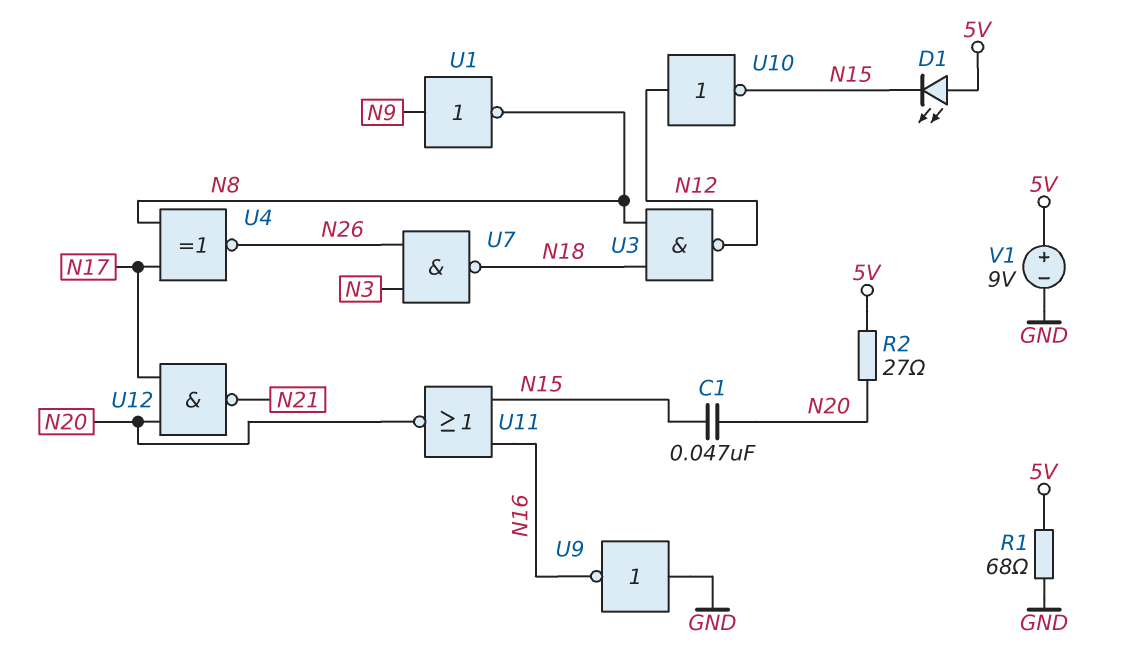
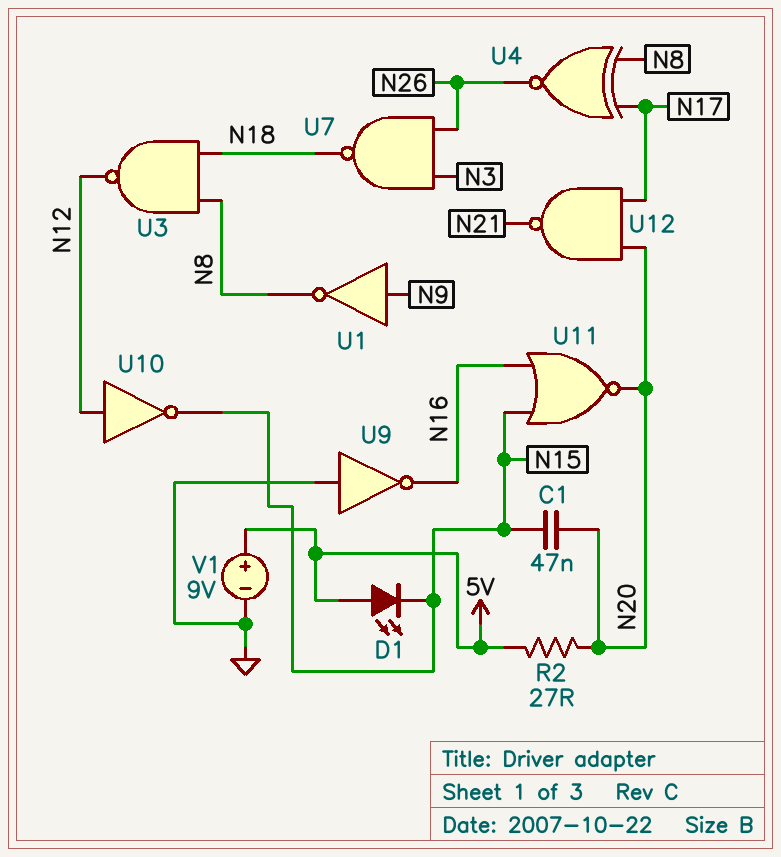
R1: 68 (5V, GND) -> none

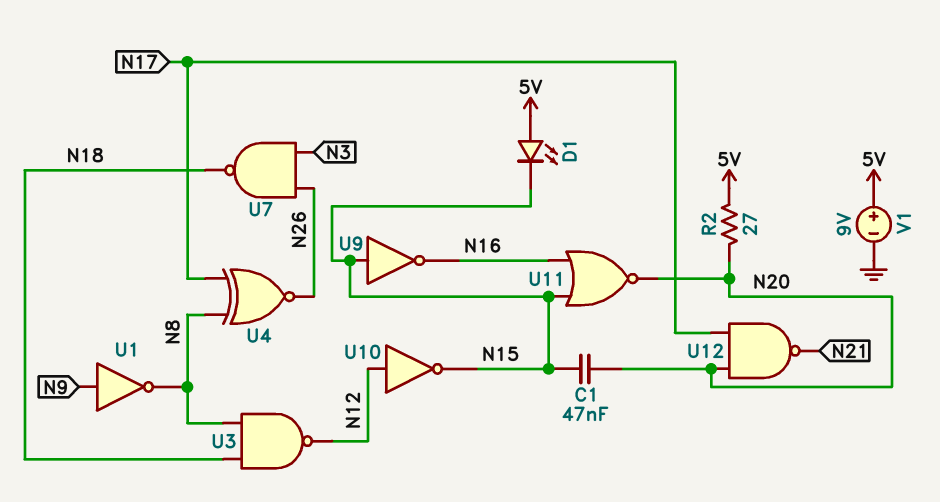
U9: NOT (in GND, out N16) -> NOT (in N15, out N16)

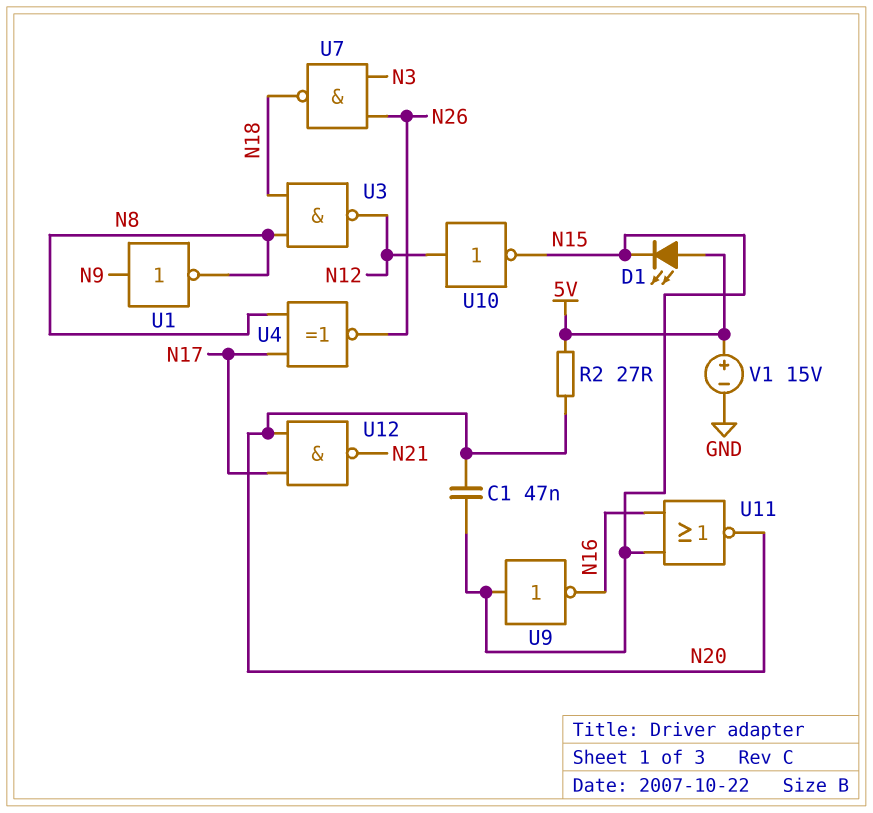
V1: 9V (plus 5V, minus GND) -> 15V (plus 5V, minus GND)

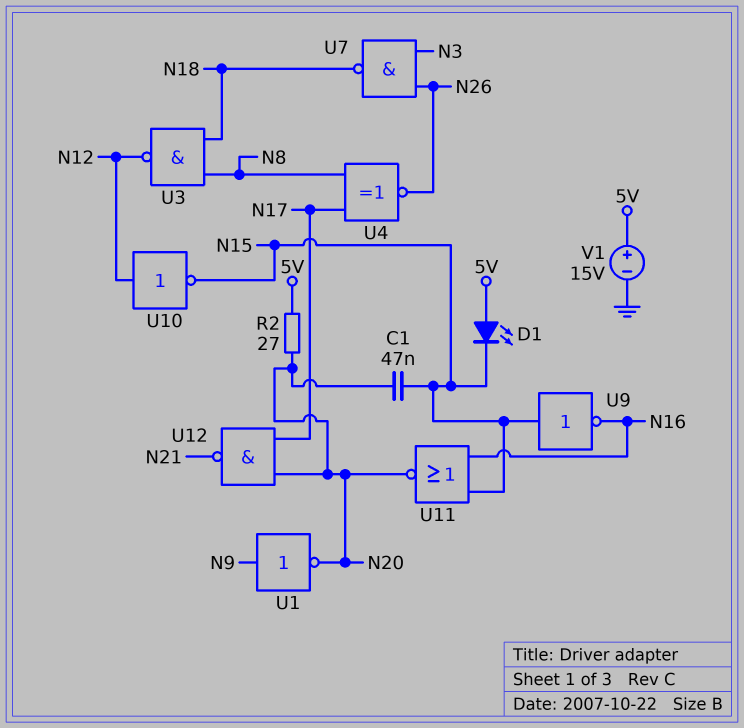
U1: NOT (in N9, out N8) -> NOT (in N9, out N20)

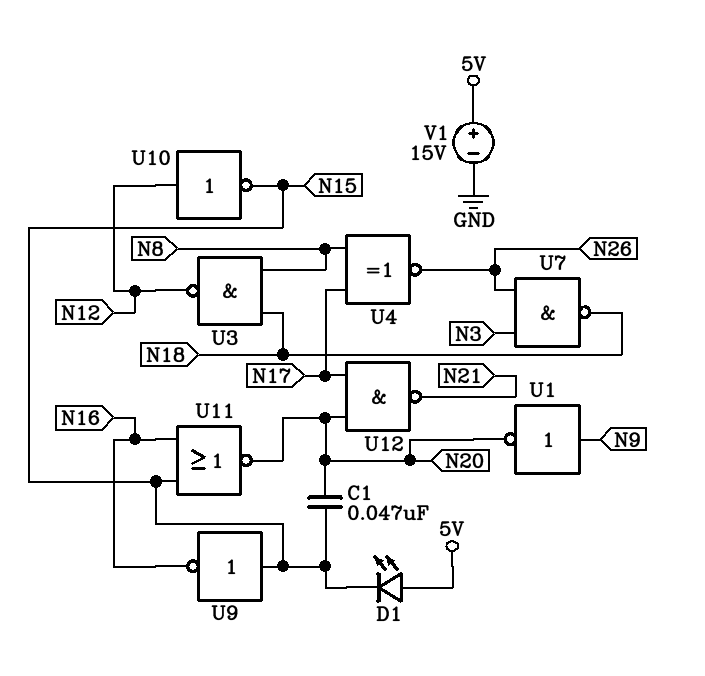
R2: 27 (5V, N20) -> none

